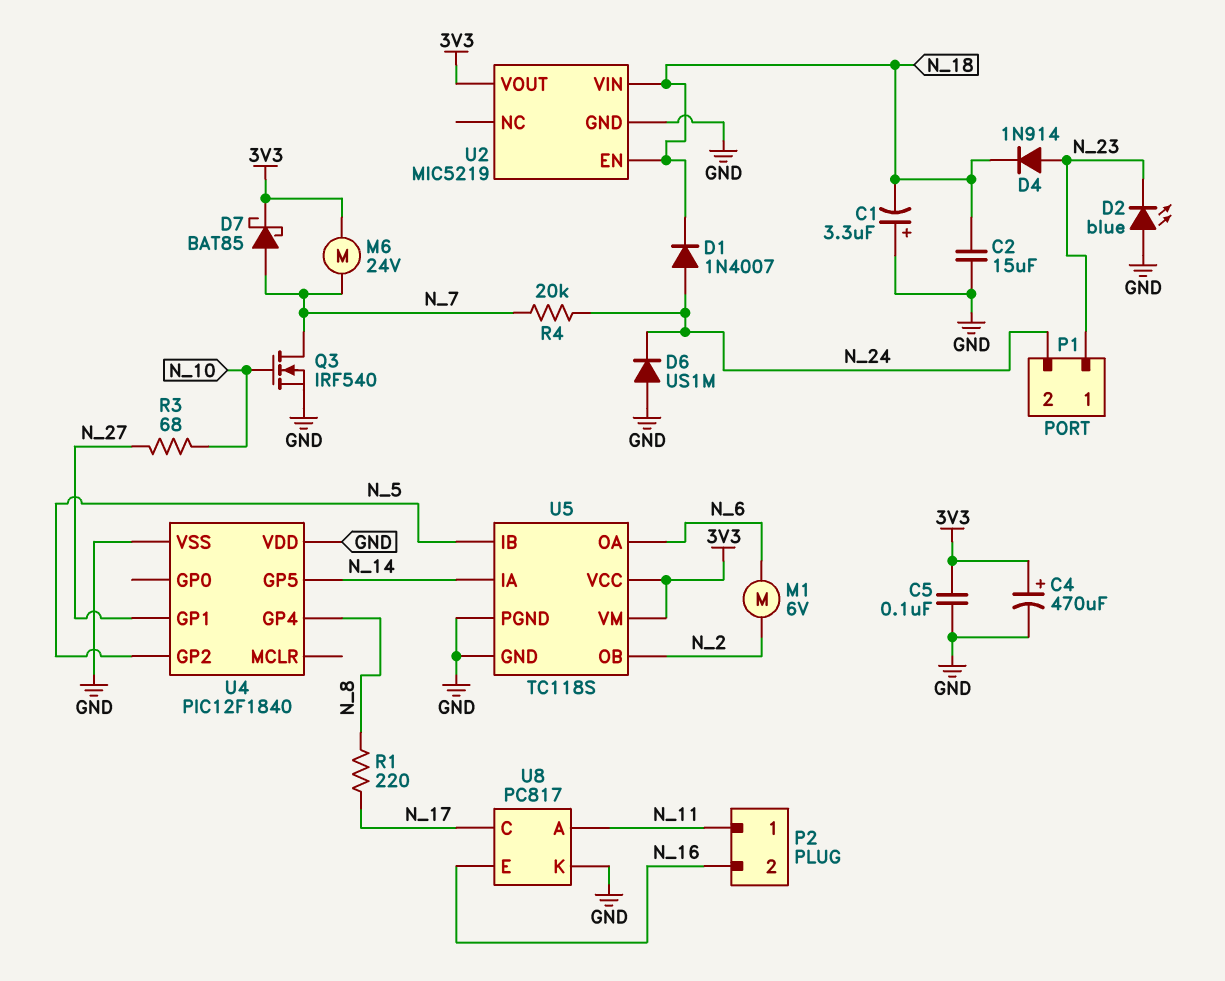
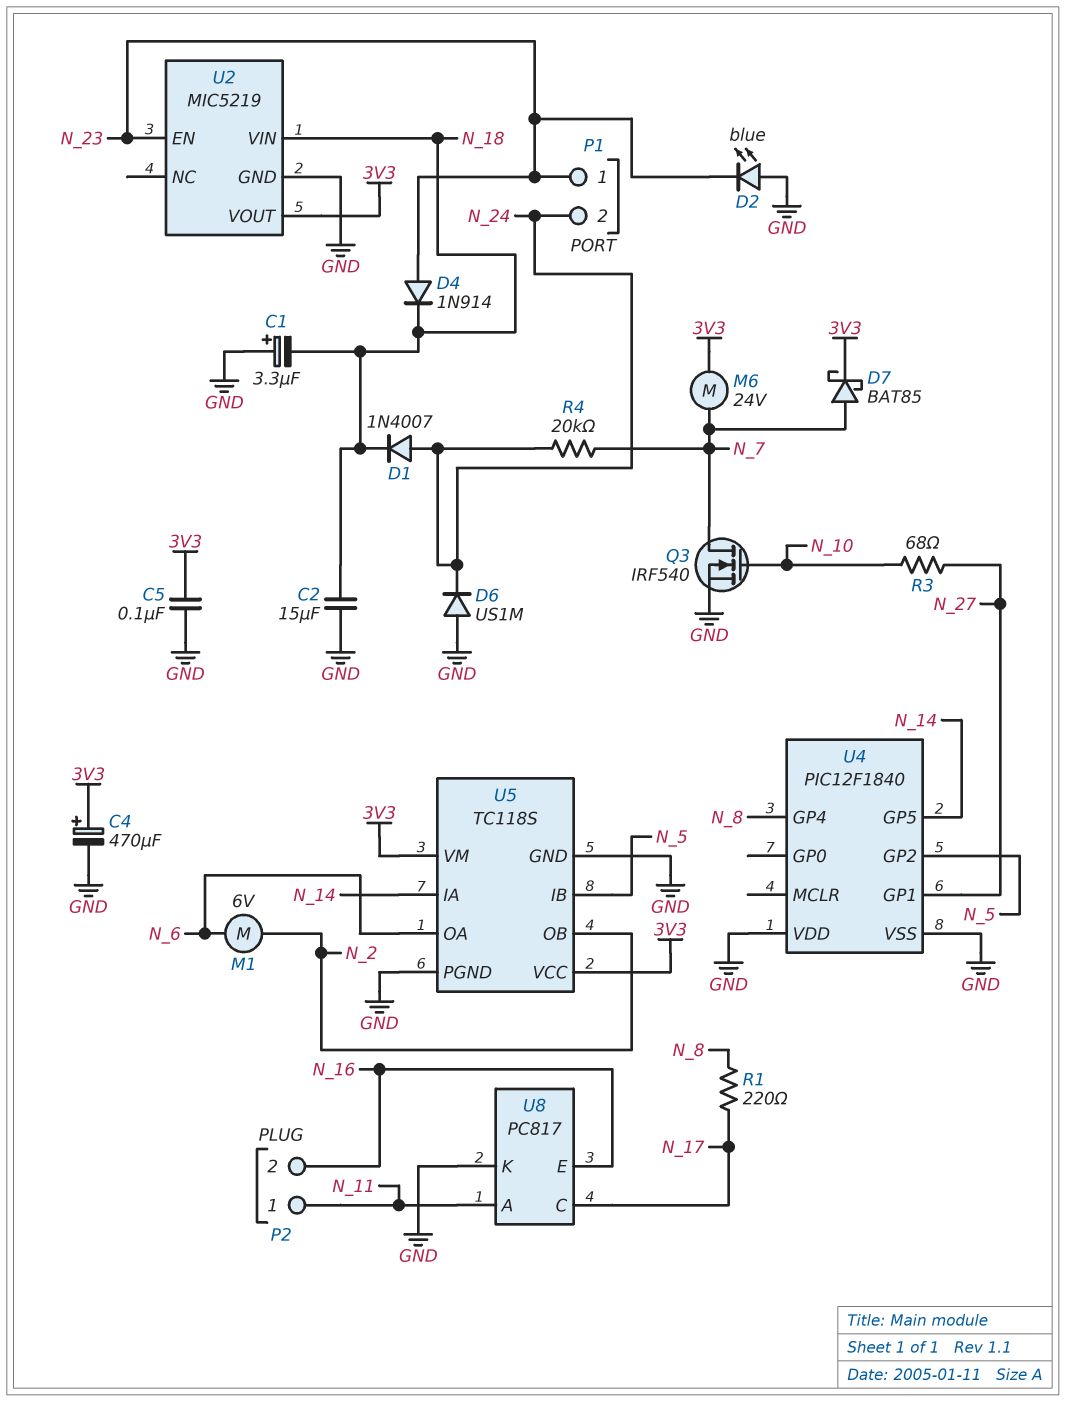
U2 pin EN: N_18 -> N_23

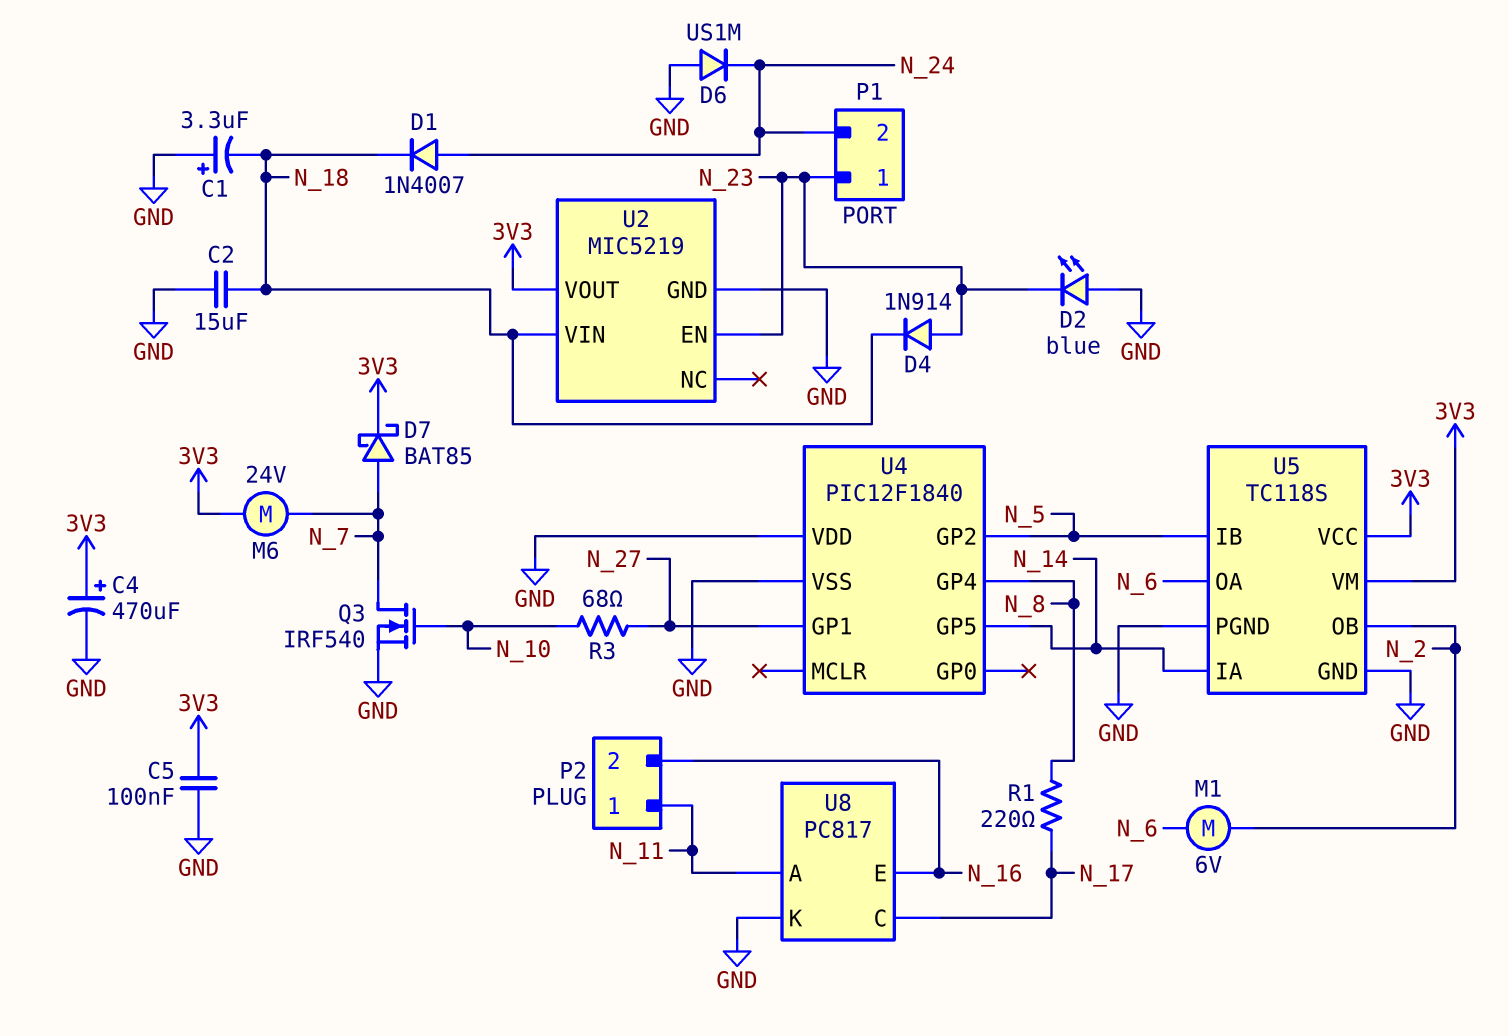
R4: 20k (N_7, N_24) -> none

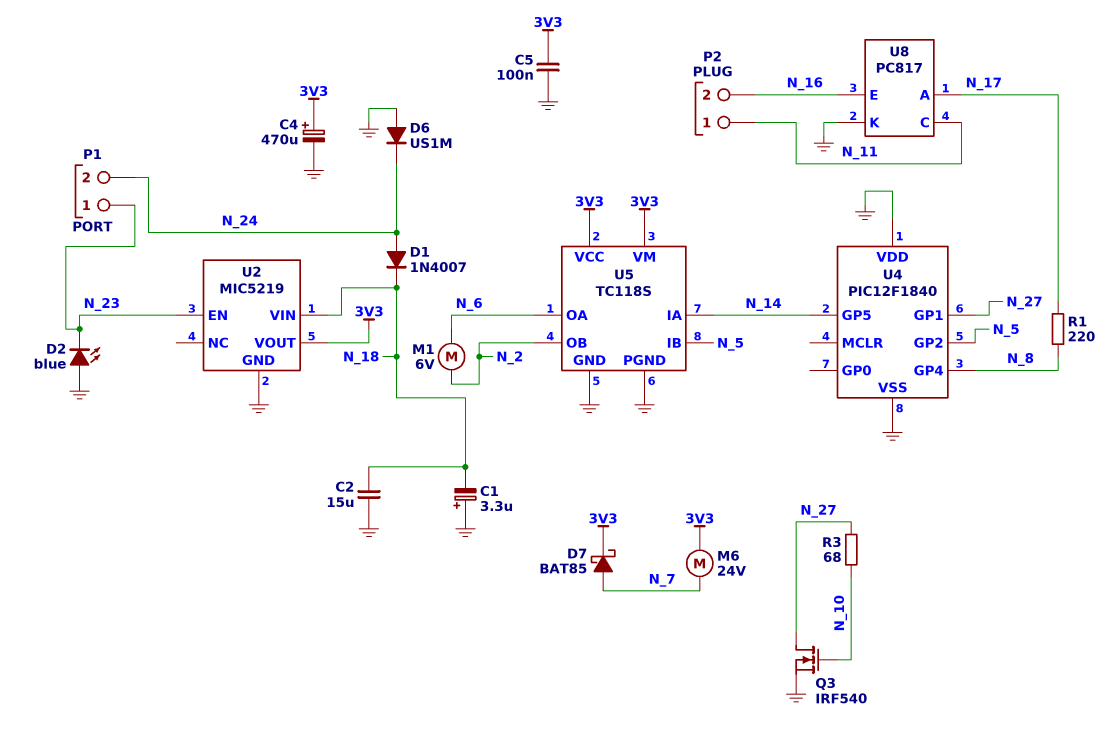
D4: diode 1N914 (A N_23, K N_18) -> none
Q3: NMOS IRF540 (G N_10, D N_7, S GND) -> NMOS IRF540 (G N_10, D N_27, S GND)
U8 pin A: N_11 -> N_17
U8 pin C: N_17 -> N_11

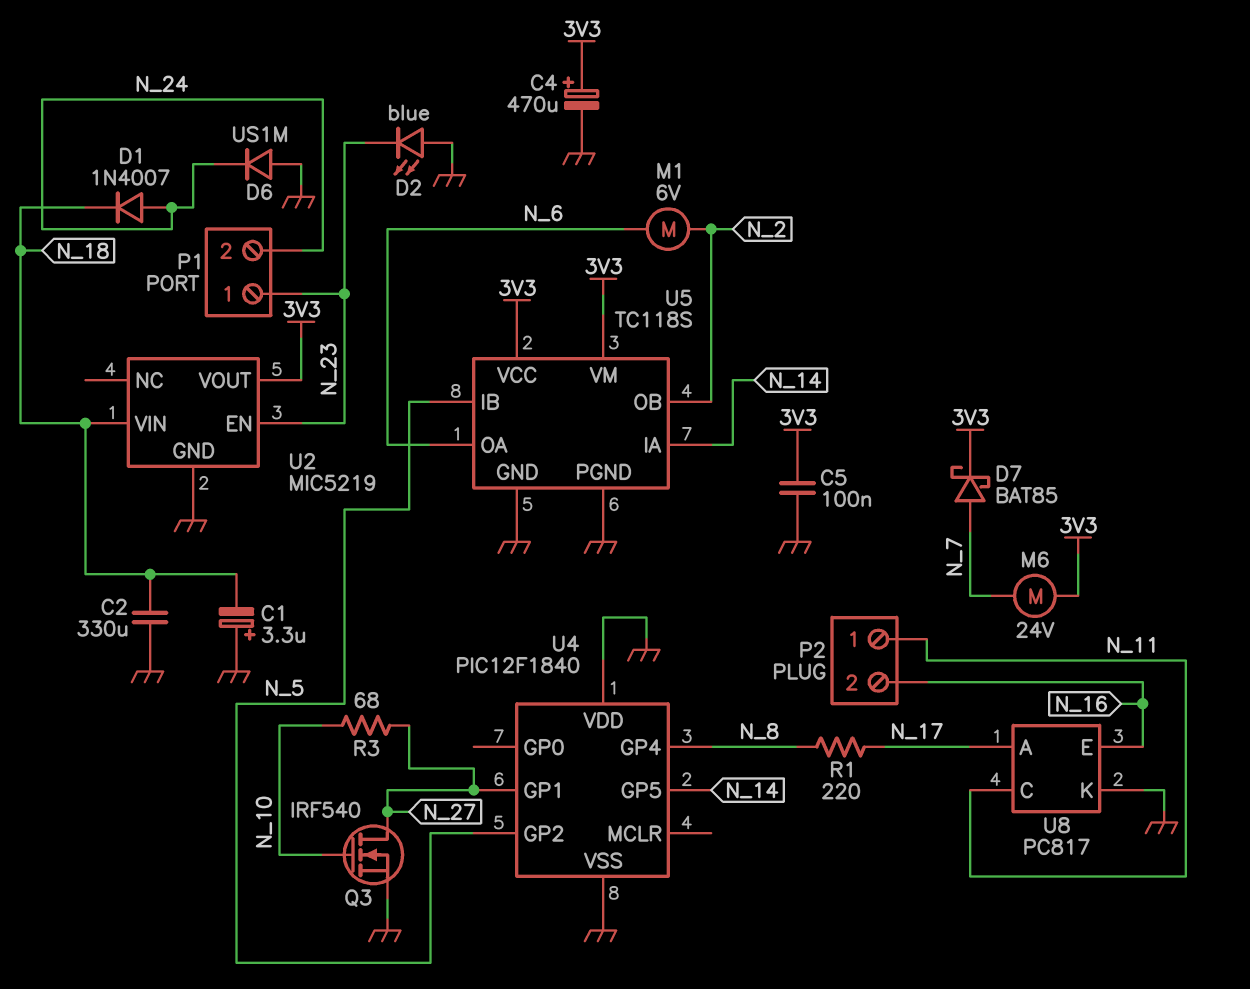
C2: 15uF (GND, N_18) -> 330uF (GND, N_18)

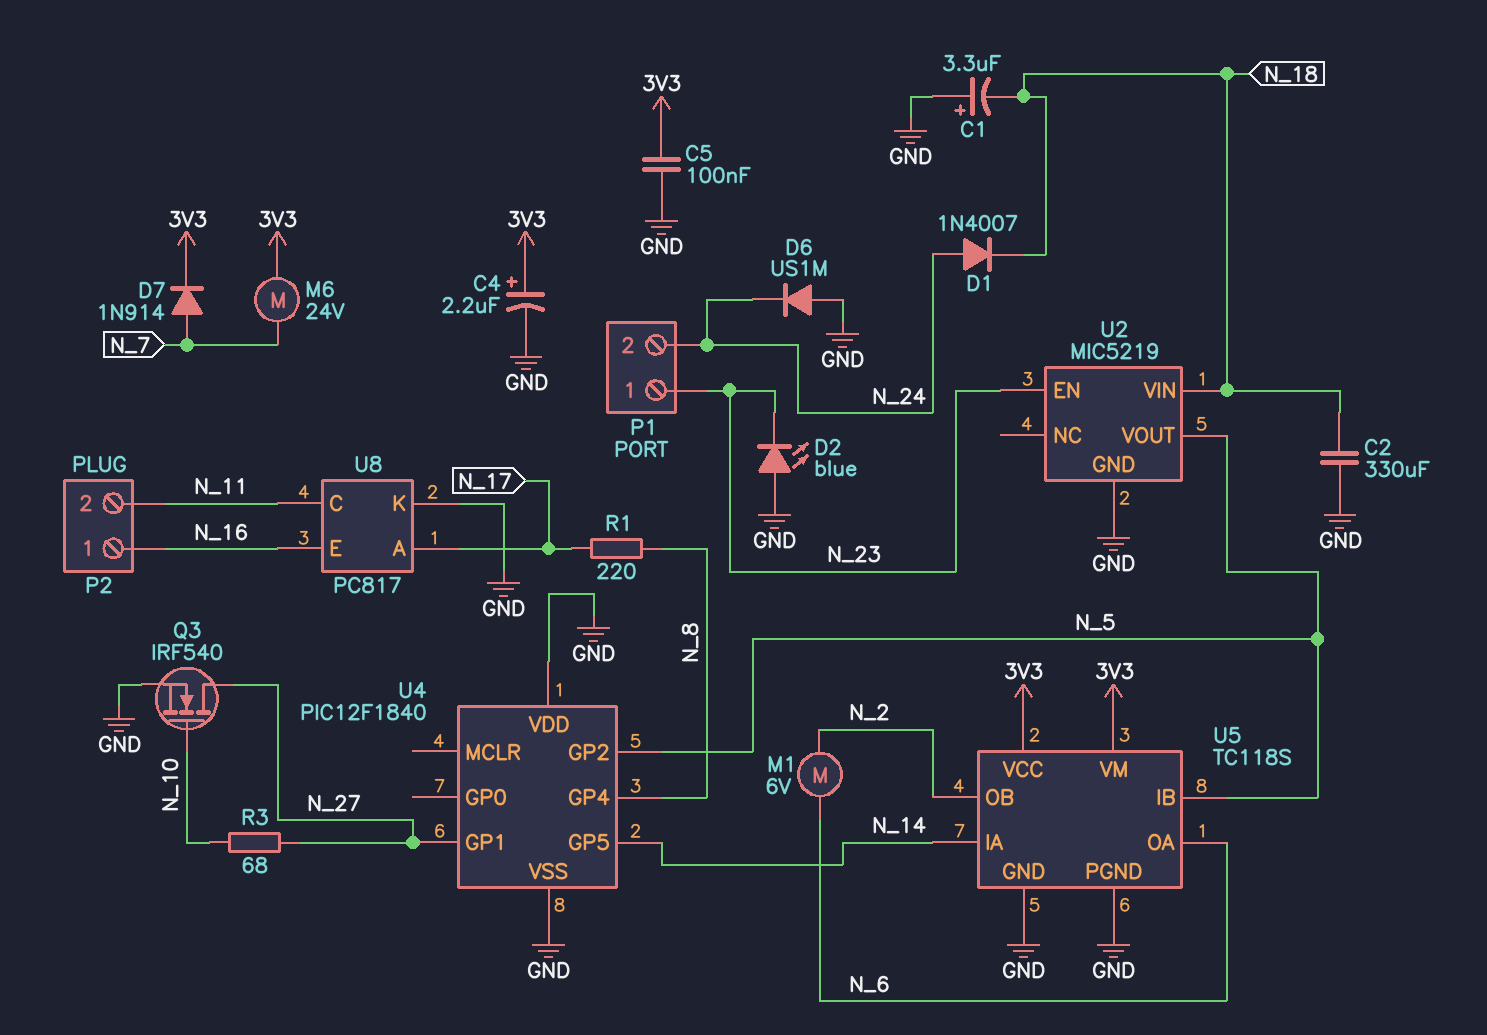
C4: 470uF (plus 3V3, minus GND) -> 2.2uF (plus 3V3, minus GND)
D7: schottky BAT85 (A N_7, K 3V3) -> diode 1N914 (A N_7, K 3V3)
P2 pin 1: N_11 -> N_16
P2 pin 2: N_16 -> N_11
U2 pin VOUT: 3V3 -> N_5

